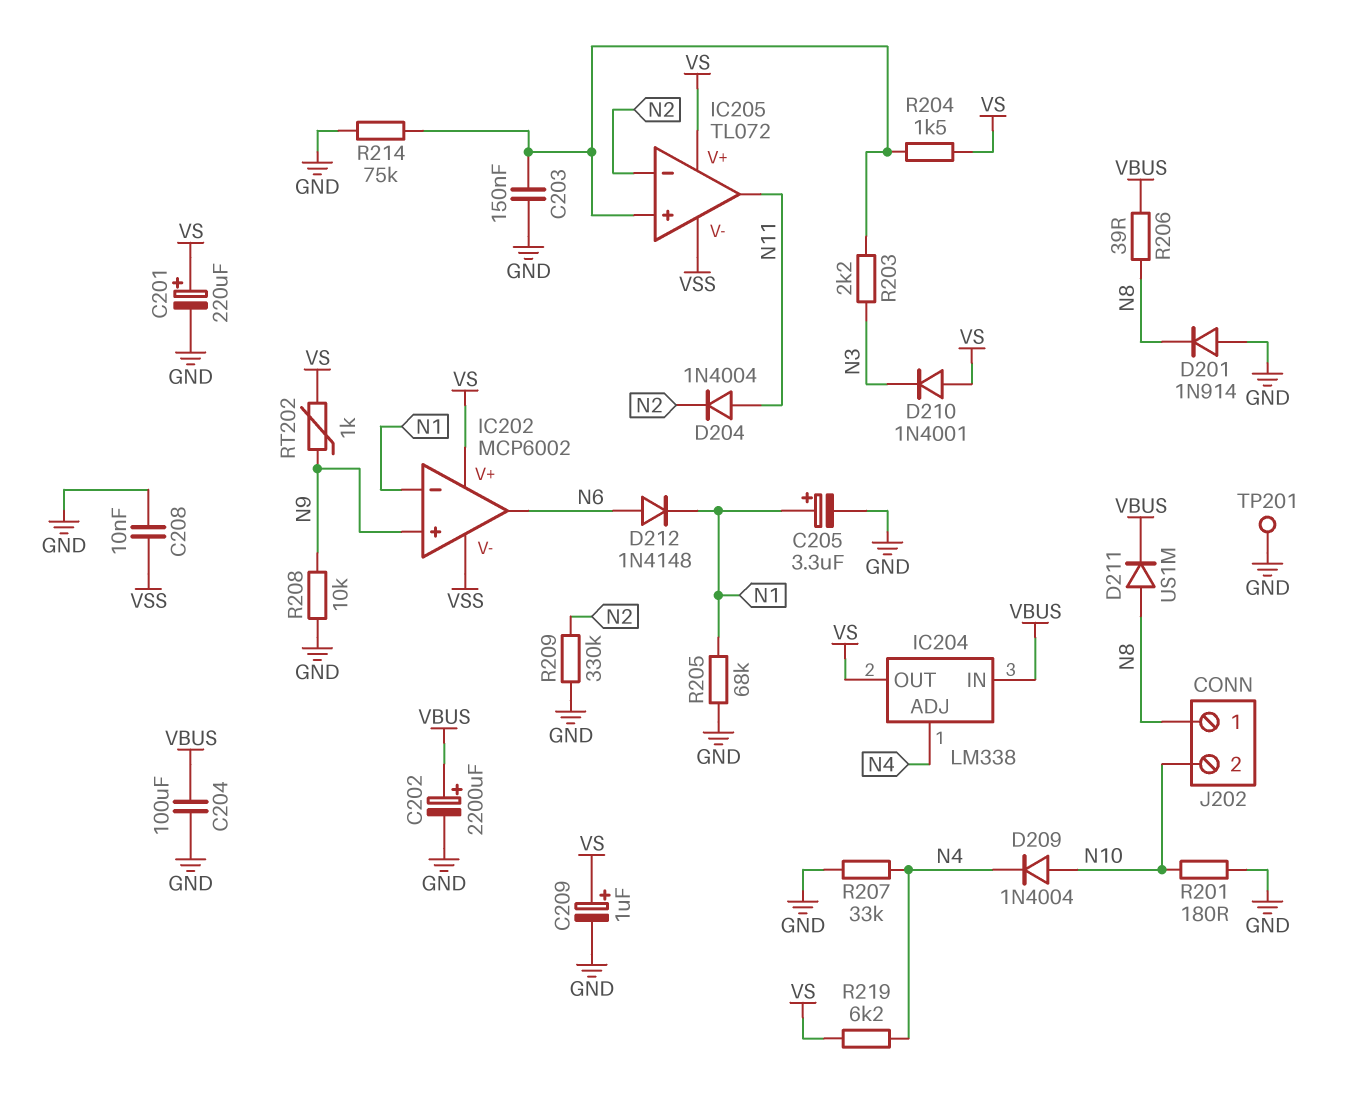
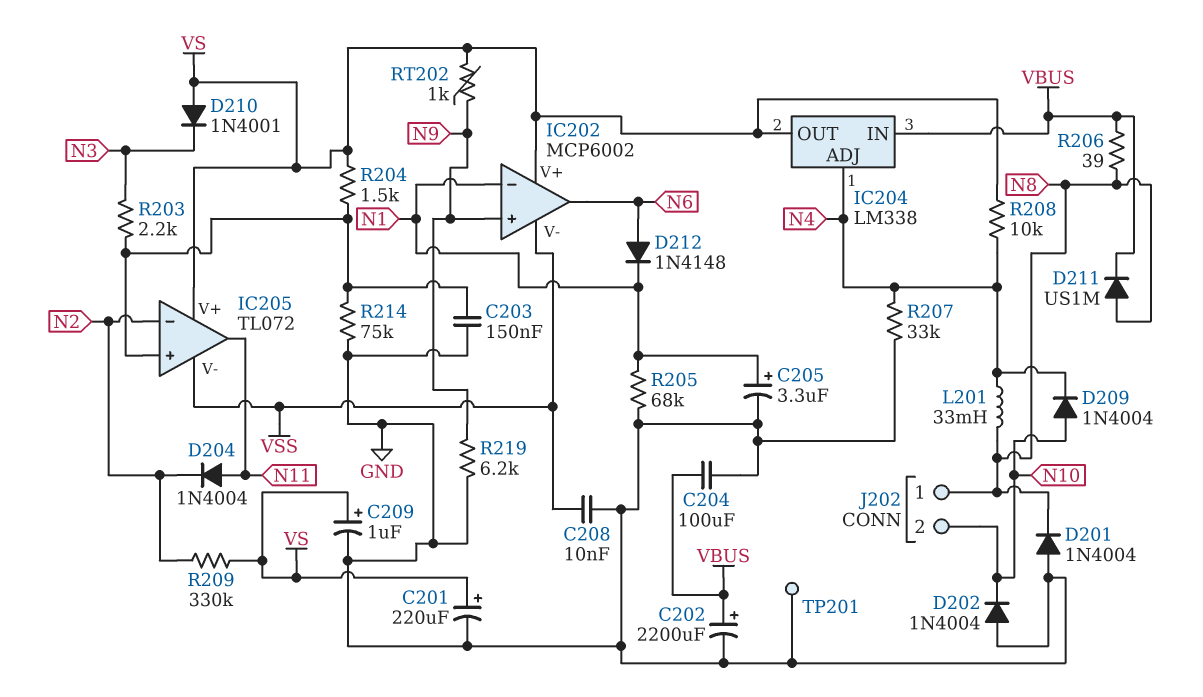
D201: diode 1N914 (A GND, K N8) -> diode 1N4004 (A GND, K N8)
D202: none -> diode 1N4004 (A GND, K N10)
L201: none -> 33mH (N4, N8)
R201: 180 (GND, N10) -> none
R208: 10k (GND, N9) -> 10k (N4, VS)
R209: 330k (GND, N2) -> 330k (N2, VS)
R219: 6.2k (N4, VS) -> 6.2k (GND, N9)

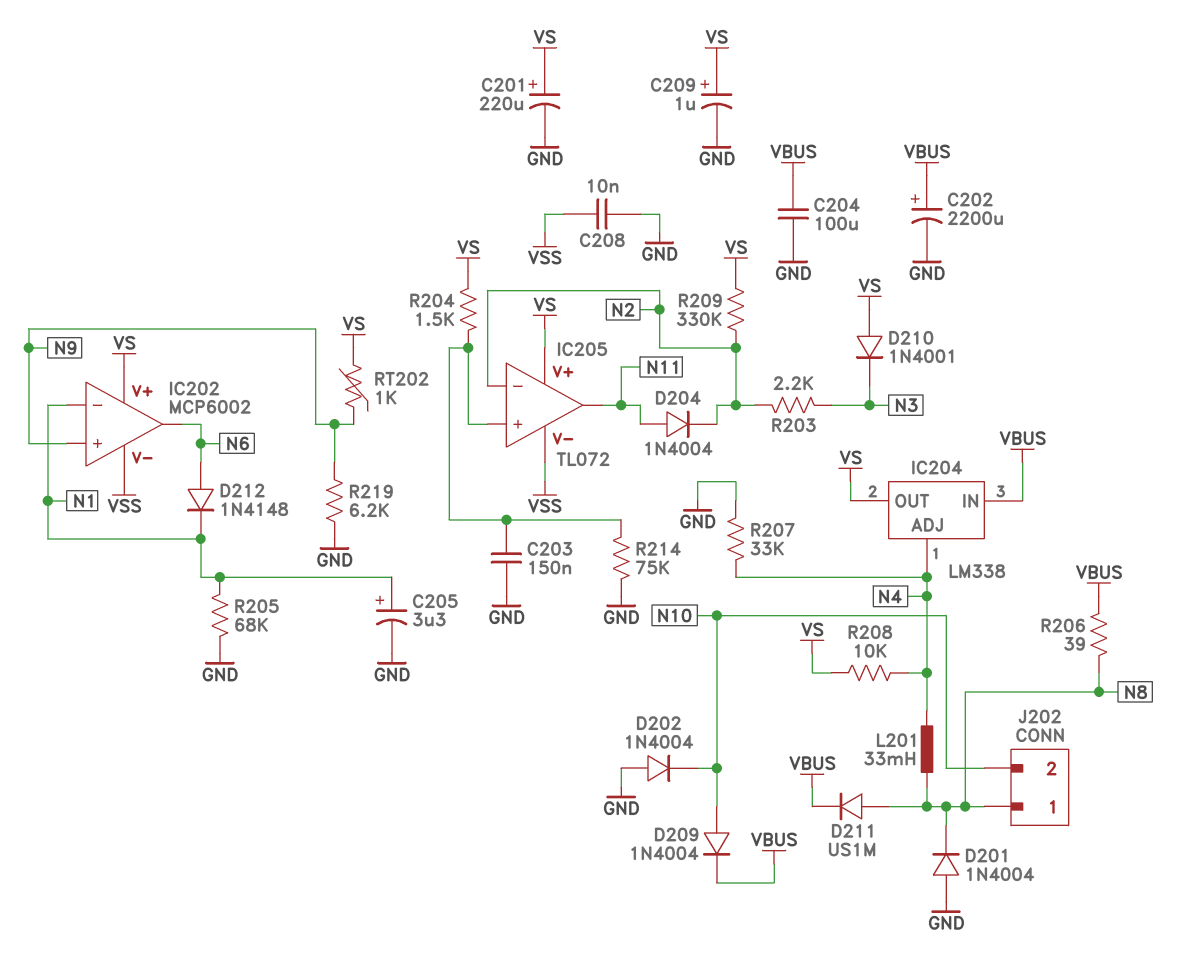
D209: diode 1N4004 (A N10, K N4) -> diode 1N4004 (A N10, K VBUS)
R203: 2.2k (IC205/in+, N3) -> 2.2k (N2, N3)
TP201: test point (GND) -> none

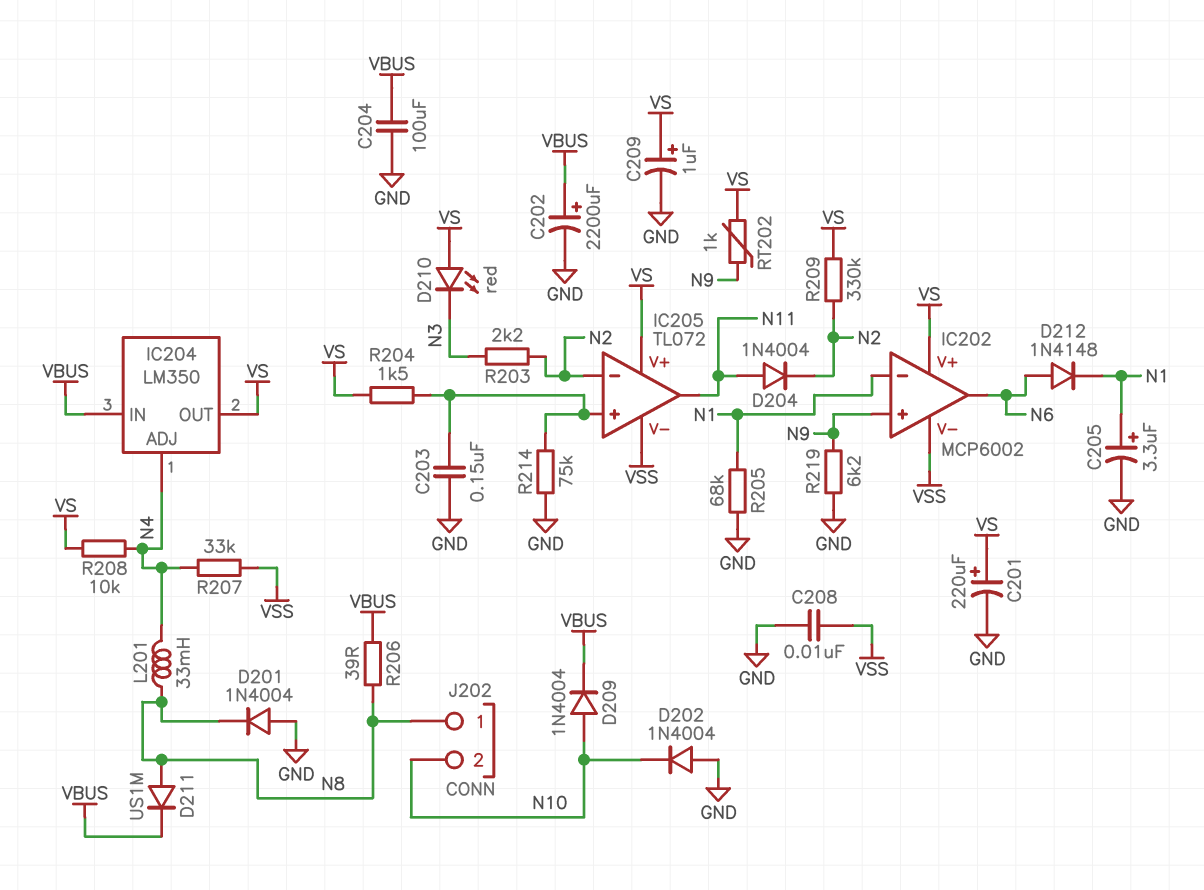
D210: diode 1N4001 (A VS, K N3) -> LED red (A VS, K N3)
IC204: LM338 -> LM350
R207: 33k (GND, N4) -> 33k (N4, VSS)

